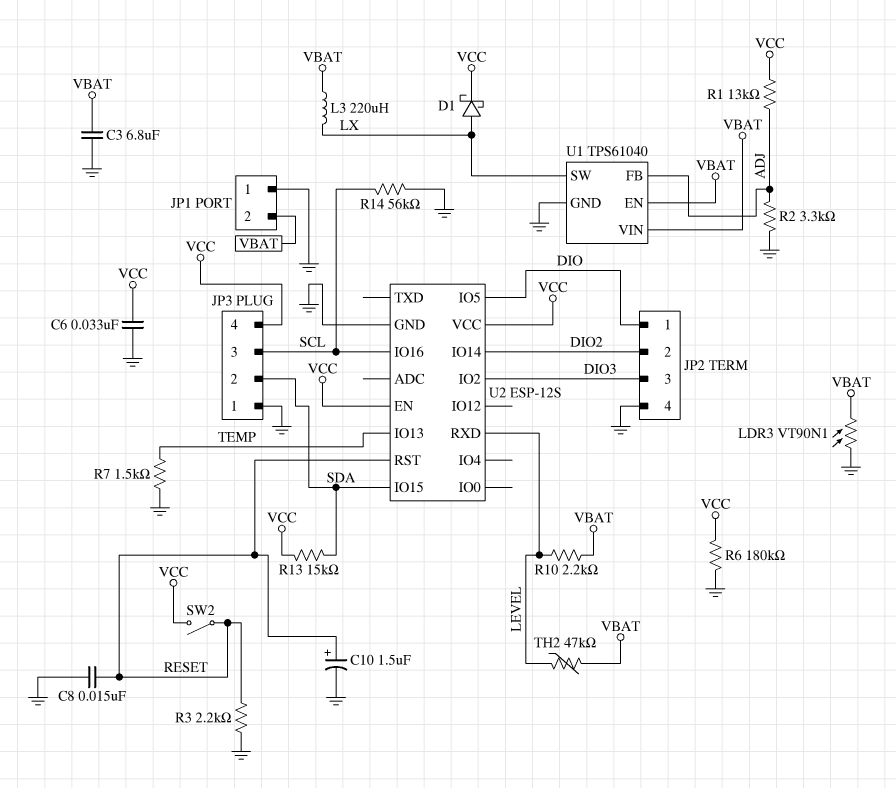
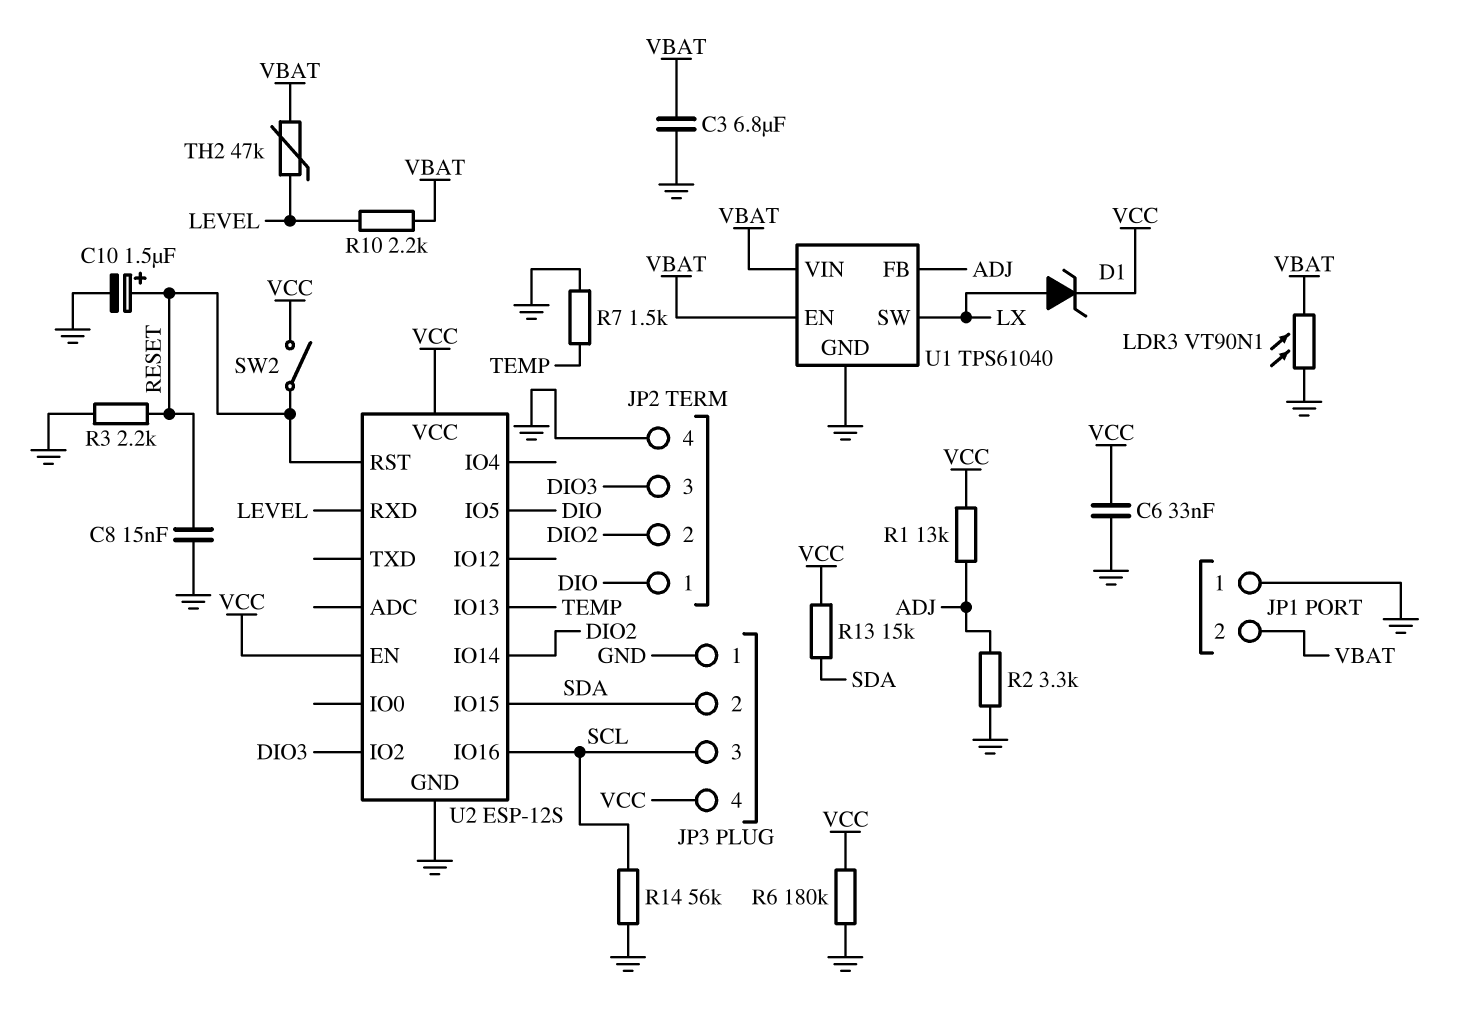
D1: schottky (A LX, K VCC) -> zener (A LX, K VCC)
L3: 220uH (LX, VBAT) -> none

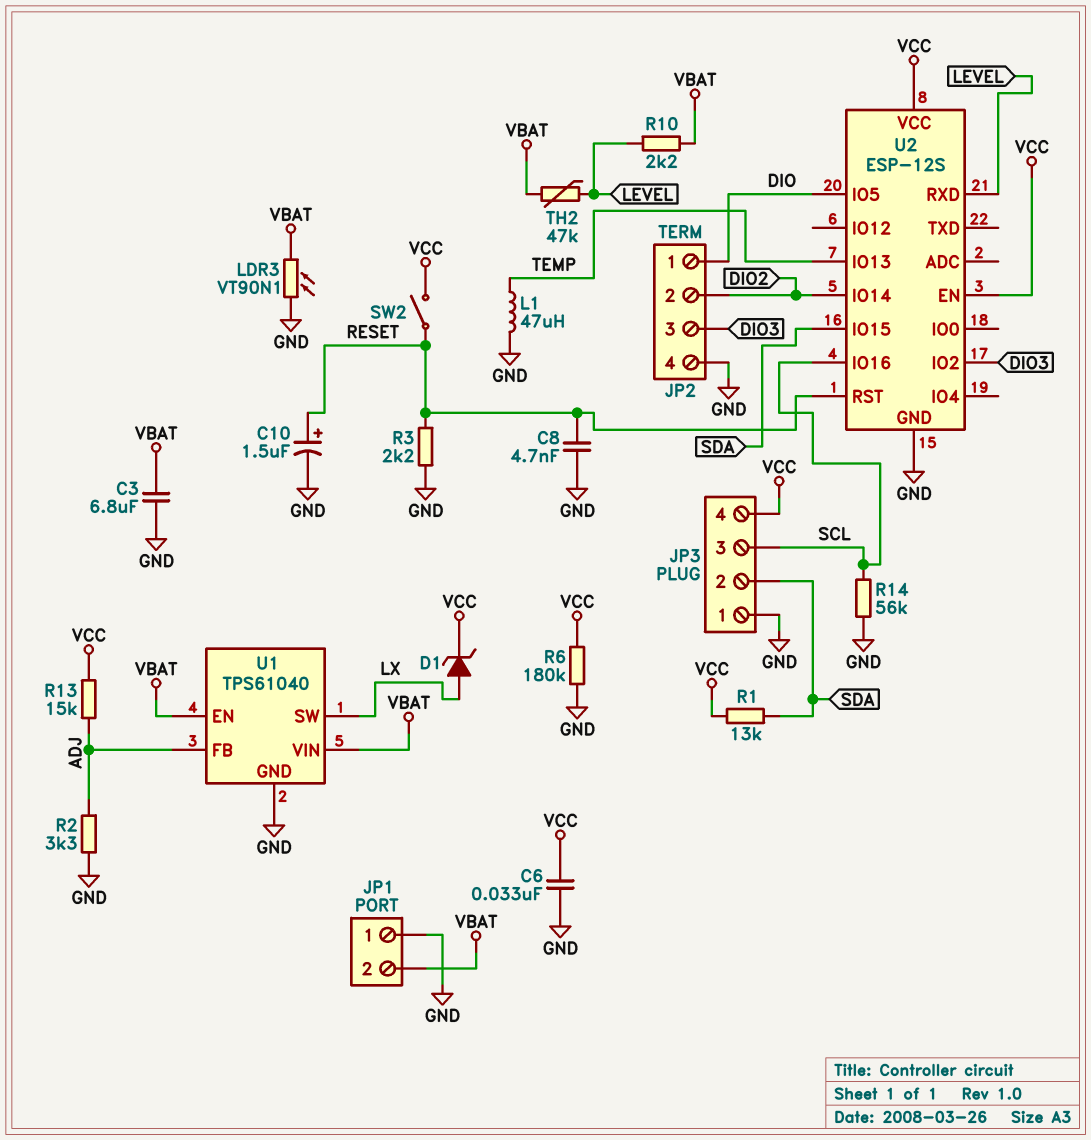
C8: 15nF (GND, RESET) -> 4.7nF (GND, RESET)
L1: none -> 47uH (GND, TEMP)
R1: 13k (ADJ, VCC) -> 13k (SDA, VCC)
R7: 1.5k (GND, TEMP) -> none
R13: 15k (SDA, VCC) -> 15k (ADJ, VCC)

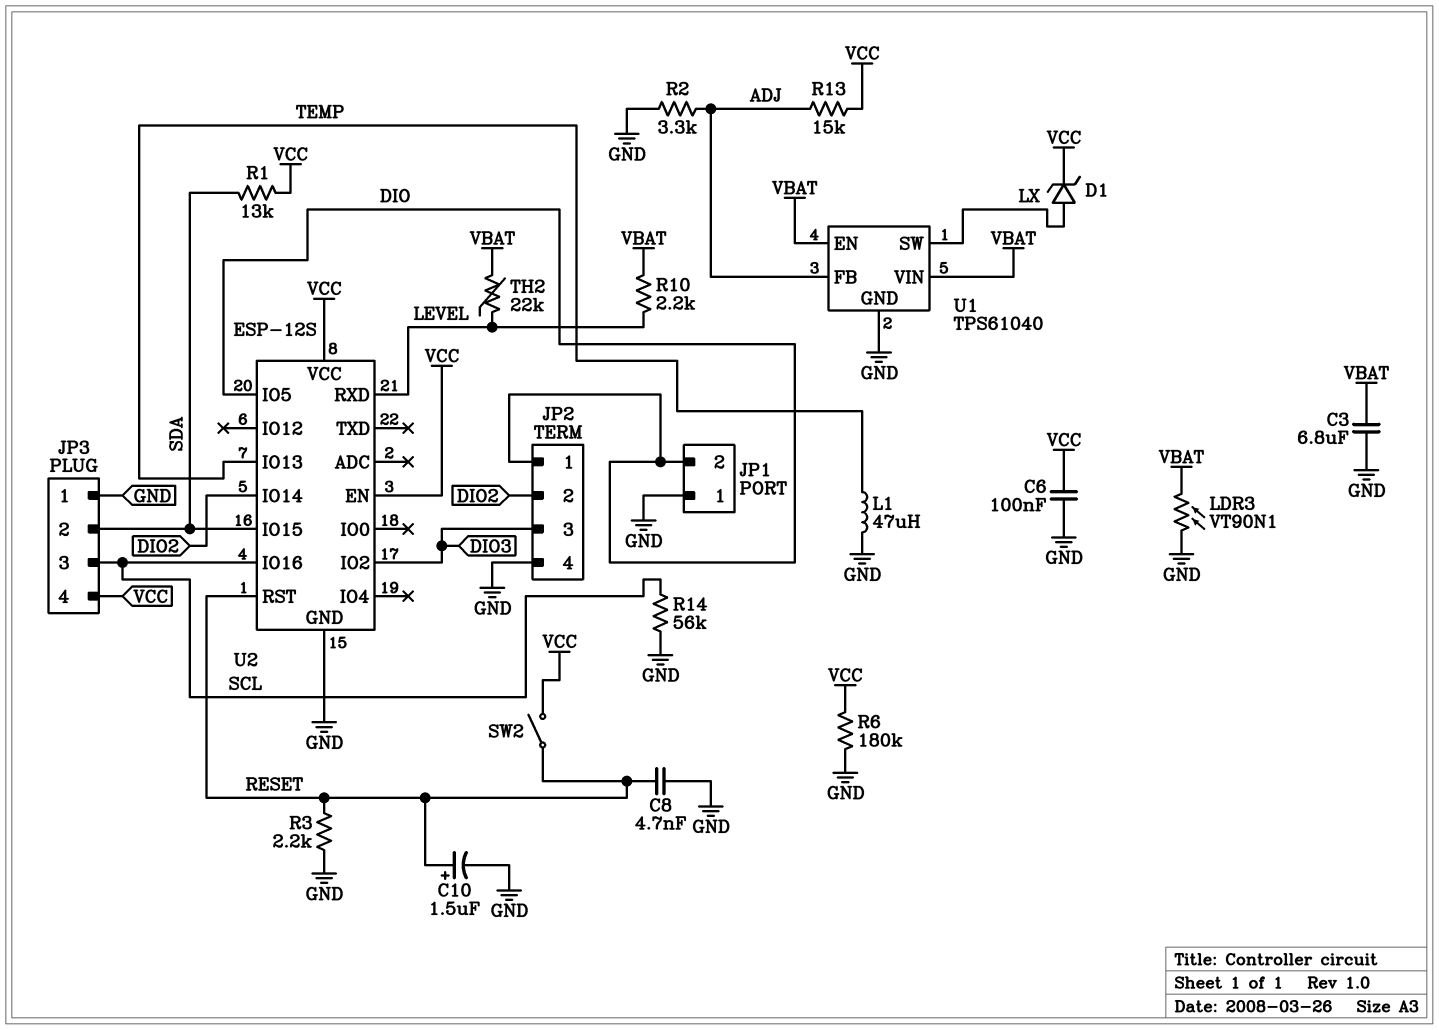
C6: 33nF (GND, VCC) -> 100nF (GND, VCC)
JP1 pin 2: VBAT -> DIO
TH2: 47k (LEVEL, VBAT) -> 22k (LEVEL, VBAT)

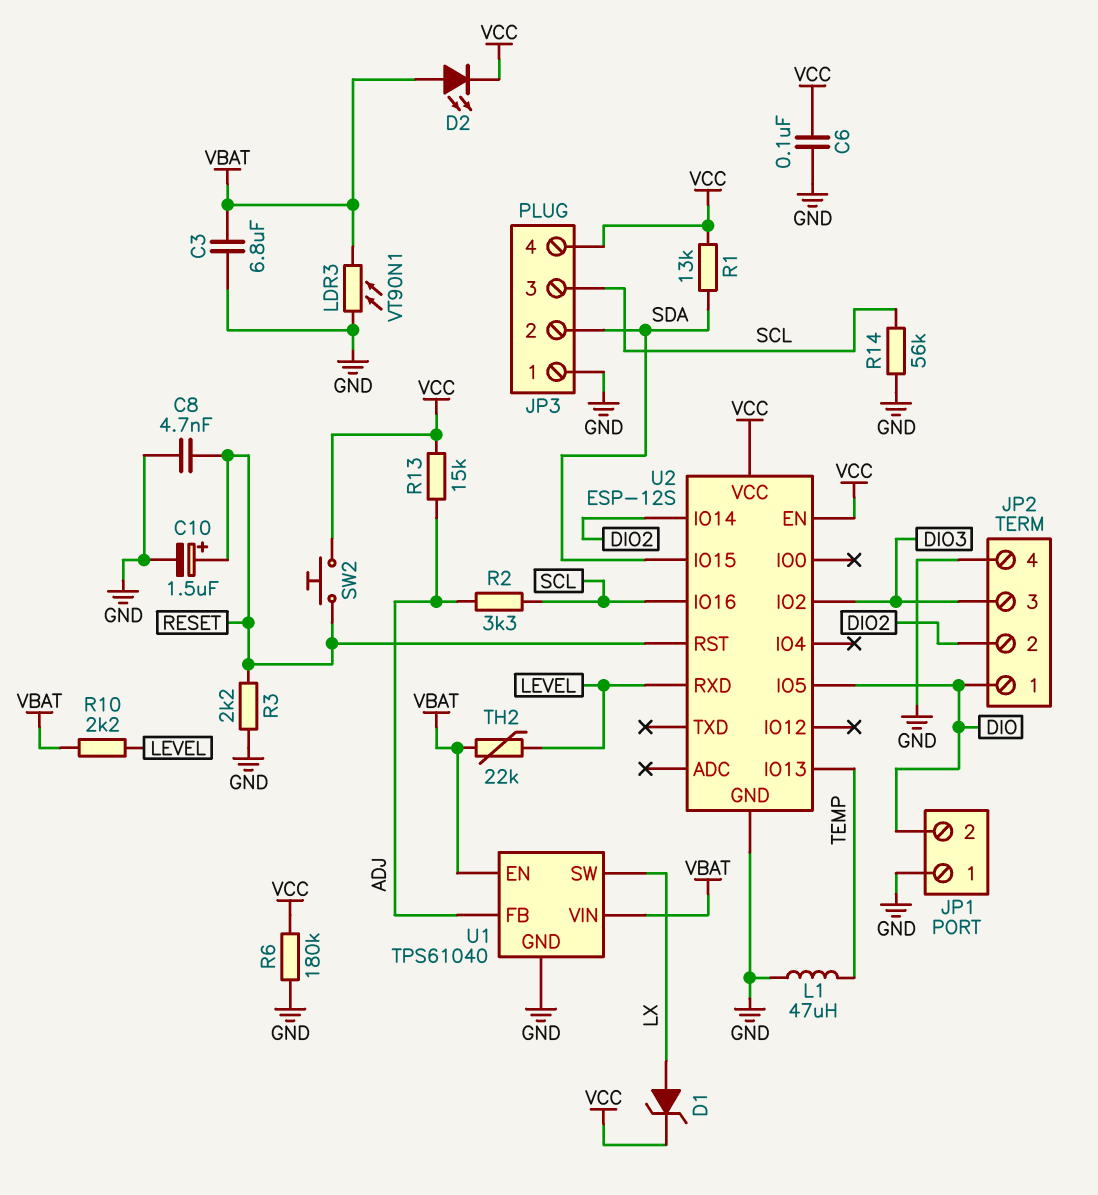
D2: none -> LED (A VBAT, K VCC)
R2: 3.3k (ADJ, GND) -> 3.3k (ADJ, SCL)
SW2: switch (RESET, VCC) -> button (RESET, VCC)

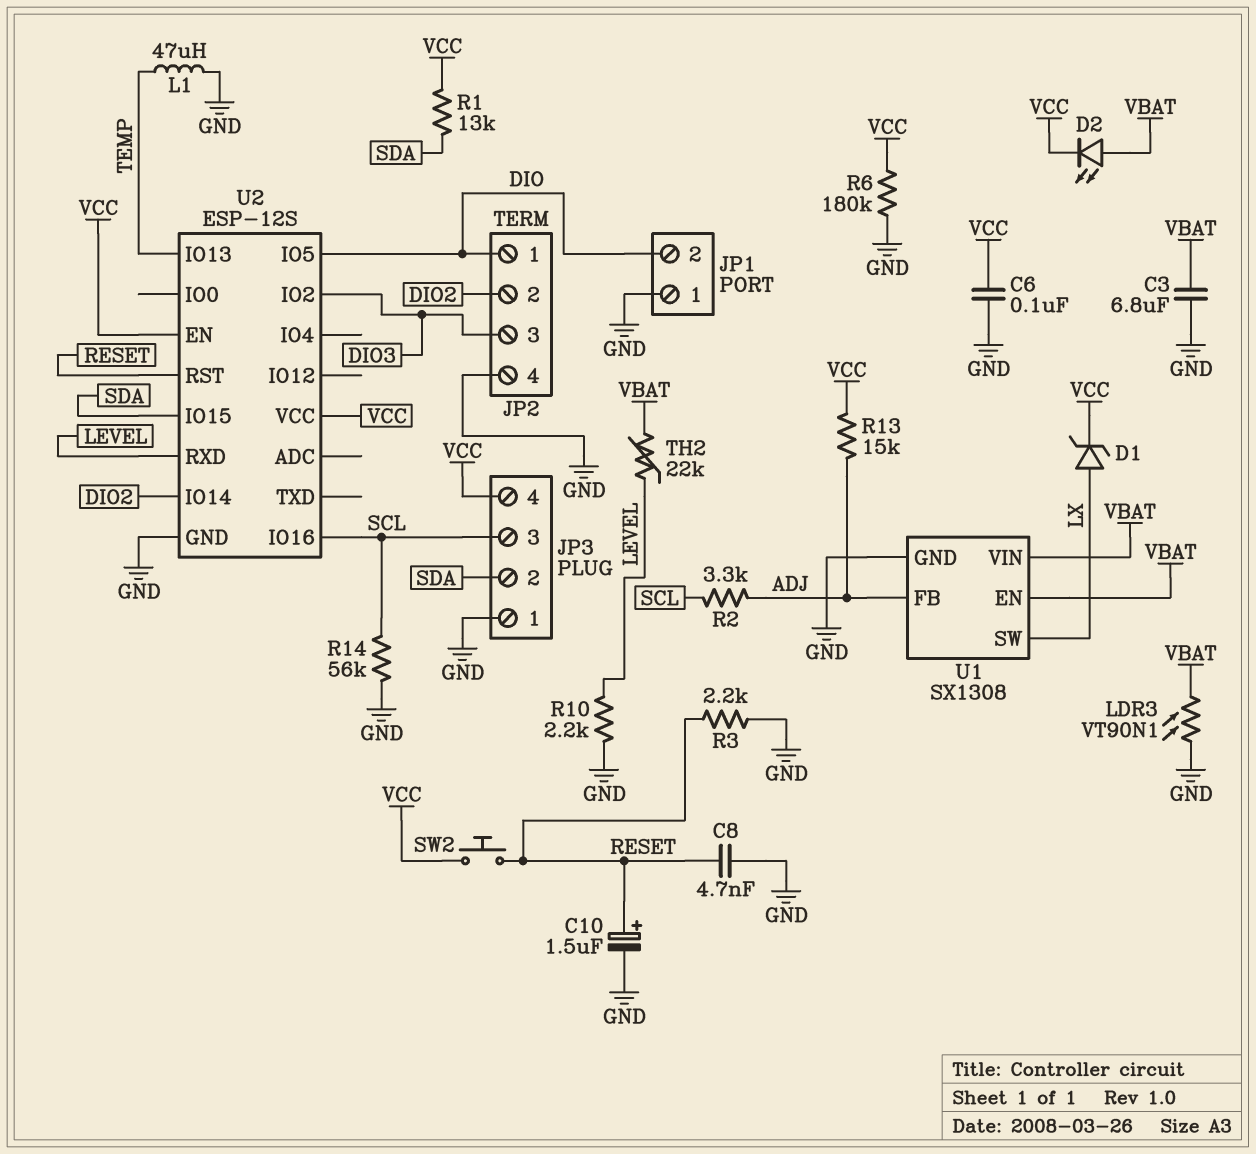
R10: 2.2k (LEVEL, VBAT) -> 2.2k (GND, LEVEL)
U1: TPS61040 -> SX1308

